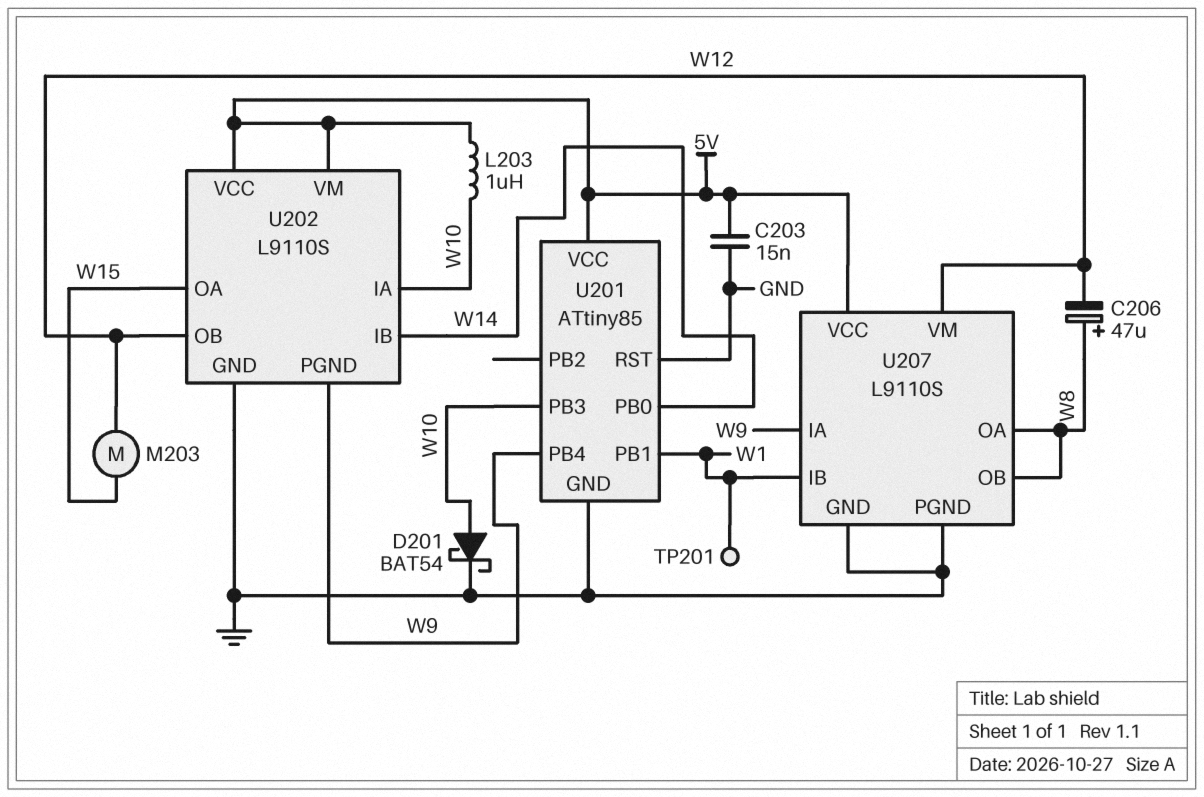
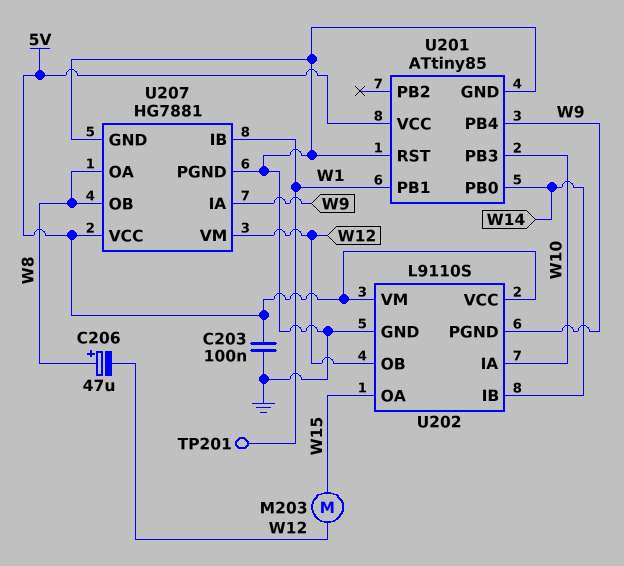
C203: 15nF (5V, GND) -> 100nF (5V, GND)
D201: schottky BAT54 (A W10, K GND) -> none
L203: 1uH (5V, W10) -> none
U207: L9110S -> HG7881

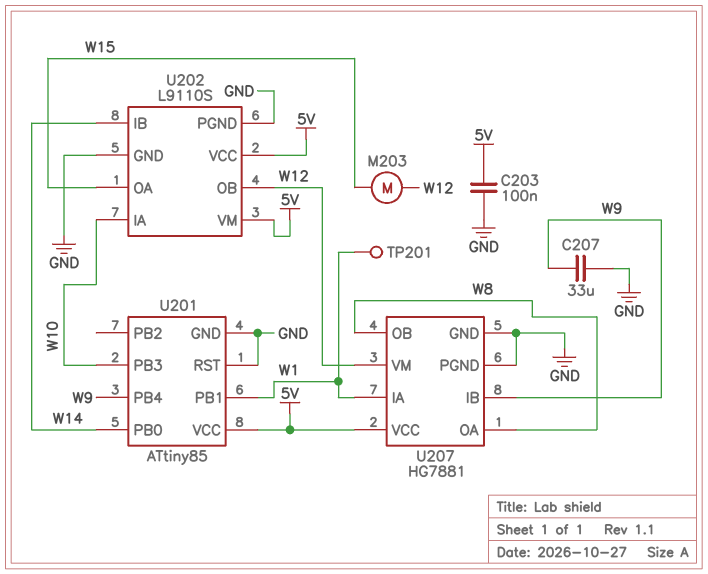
C206: 47uF (plus W8, minus W12) -> none
C207: none -> 33uF (GND, W9)
U202 pin PGND: W9 -> GND
U207 pin IA: W9 -> W1
U207 pin IB: W1 -> W9

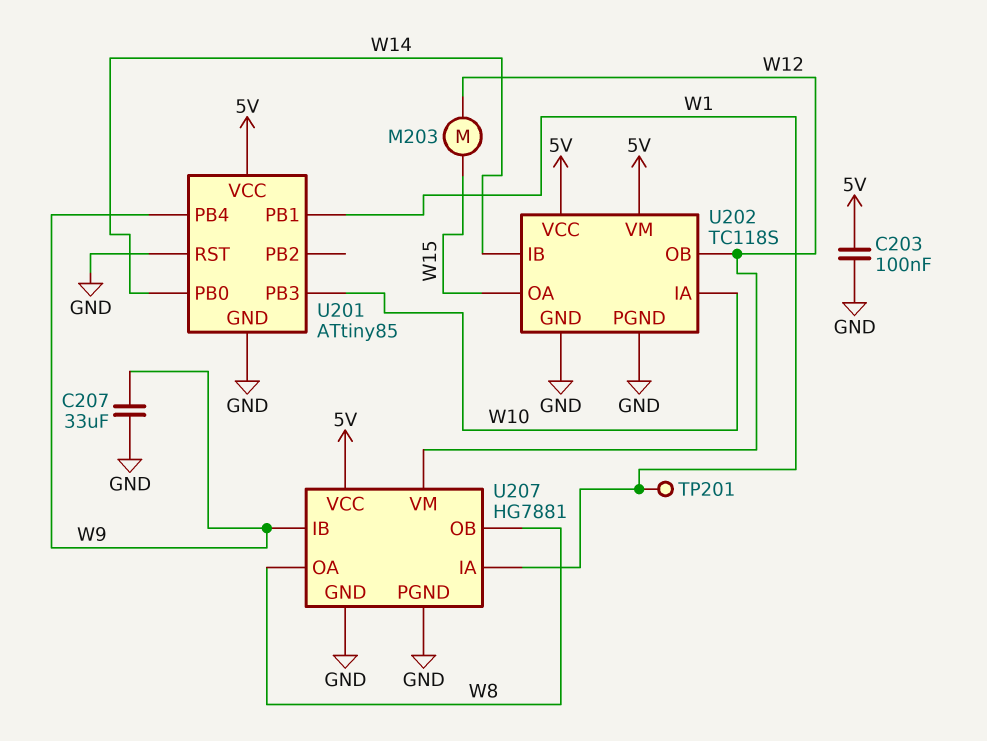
U202: L9110S -> TC118S

